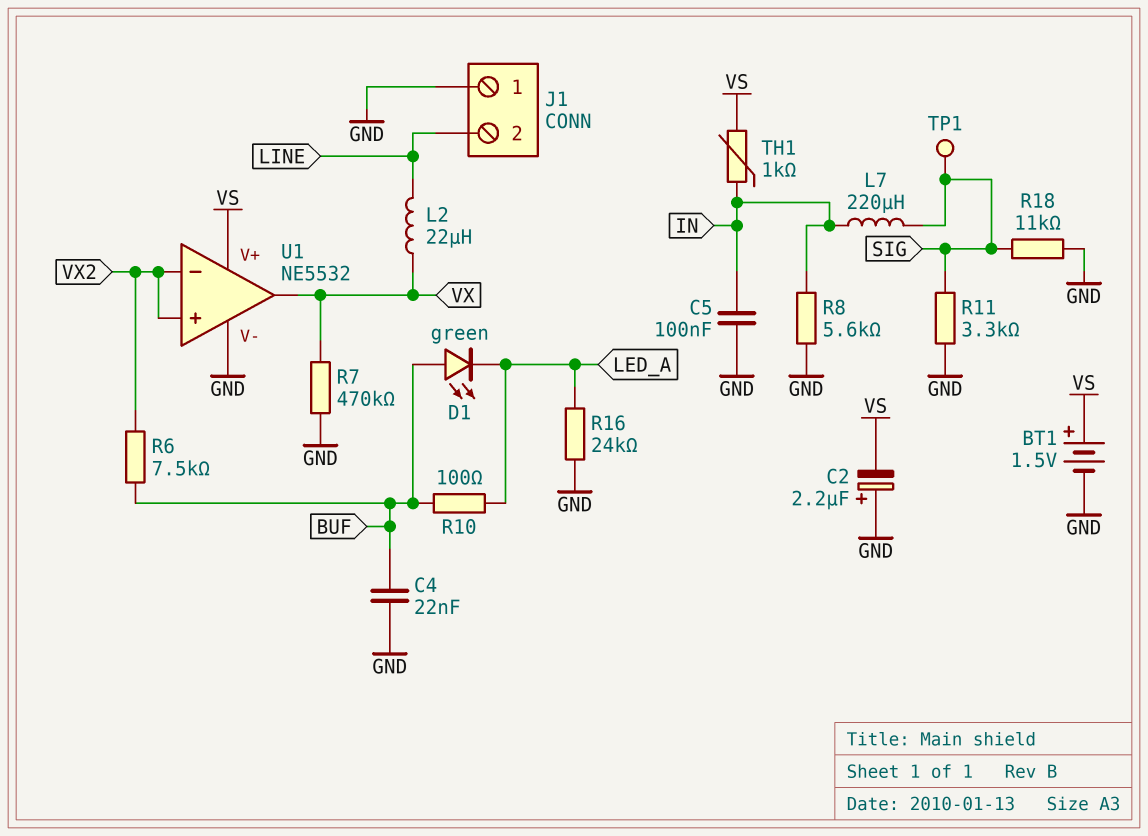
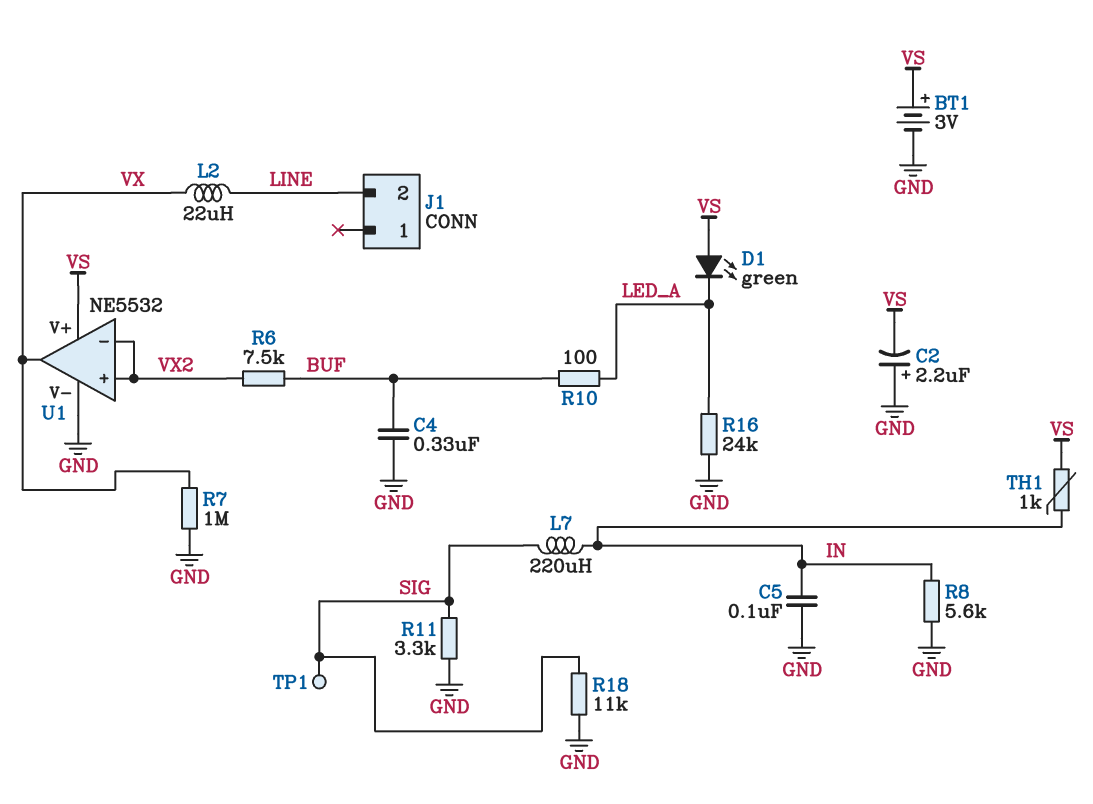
BT1: 1.5V (plus VS, minus GND) -> 3V (plus VS, minus GND)
C4: 22nF (BUF, GND) -> 330nF (BUF, GND)
D1: LED green (A BUF, K LED_A) -> LED green (A VS, K LED_A)
J1 pin 1: GND -> none
R7: 470k (GND, VX) -> 1M (GND, VX)

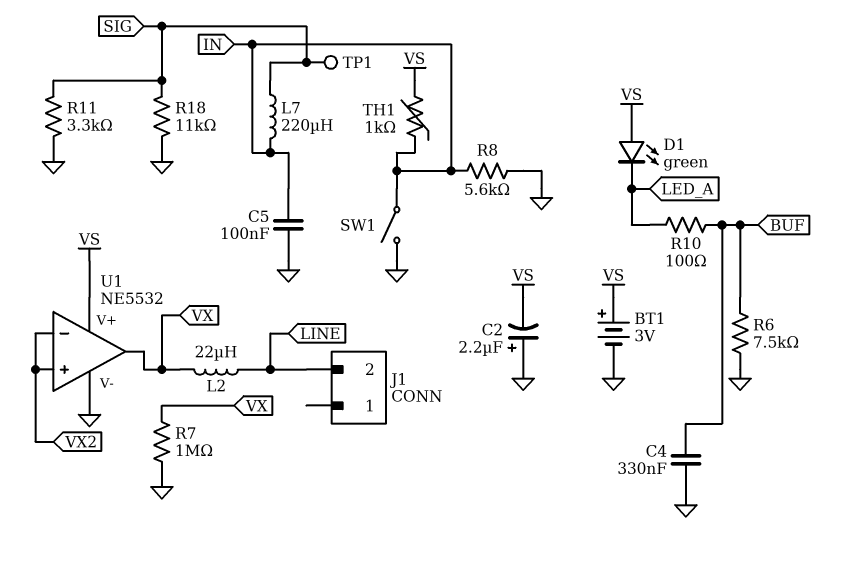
R6: 7.5k (BUF, VX2) -> 7.5k (BUF, GND)
R16: 24k (GND, LED_A) -> none
SW1: none -> switch (GND, IN)

